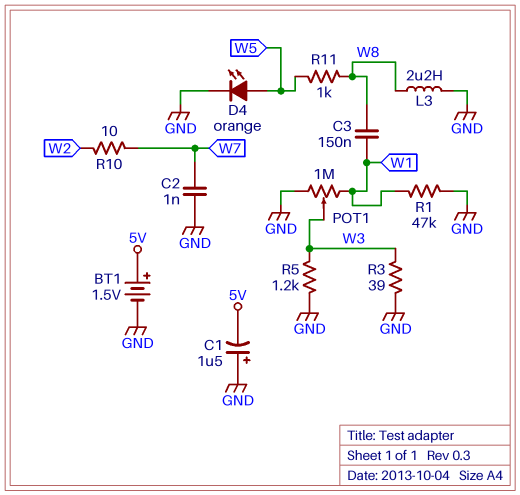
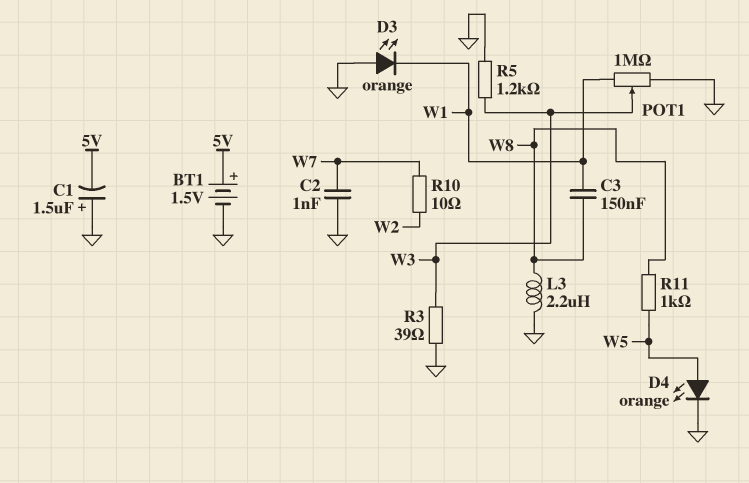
D3: none -> LED orange (A GND, K W1)
R1: 47k (GND, W1) -> none

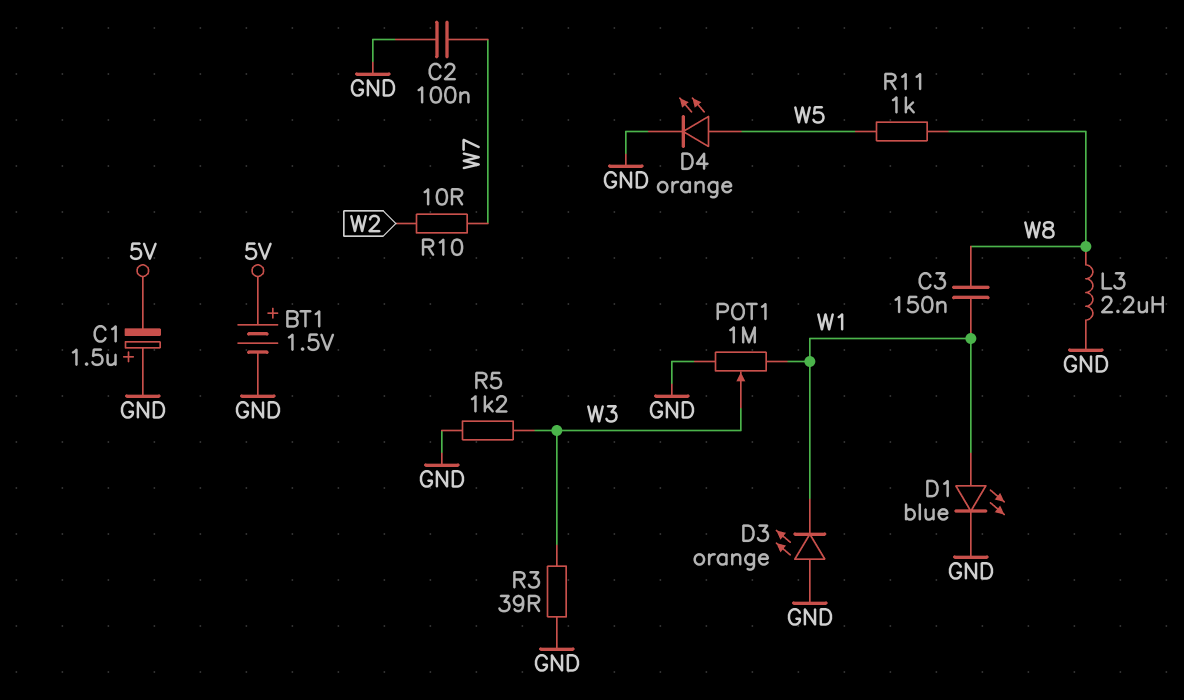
C2: 1nF (GND, W7) -> 100nF (GND, W7)
D1: none -> LED blue (A W1, K GND)

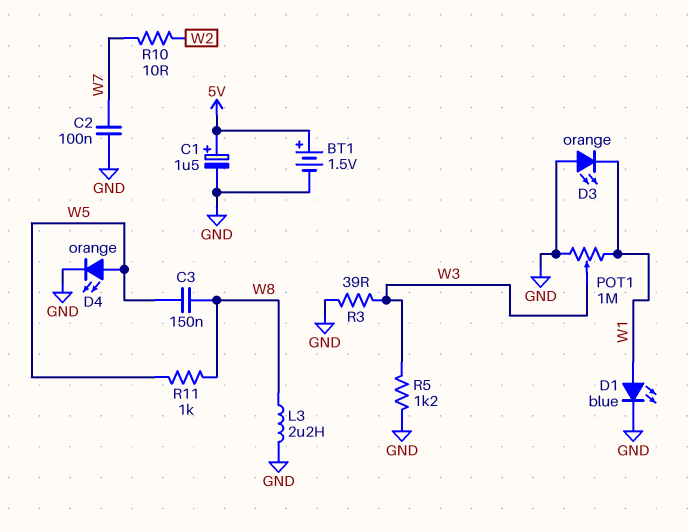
C1: 1.5uF (plus GND, minus 5V) -> 1.5uF (plus 5V, minus GND)
C3: 150nF (W1, W8) -> 150nF (W5, W8)

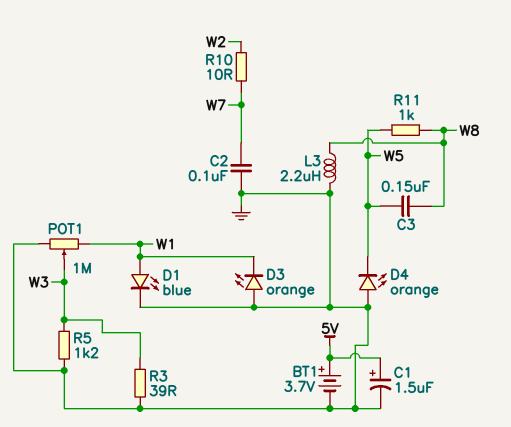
BT1: 1.5V (plus 5V, minus GND) -> 3.7V (plus 5V, minus GND)
D4: LED orange (A W5, K GND) -> LED orange (A GND, K W5)

